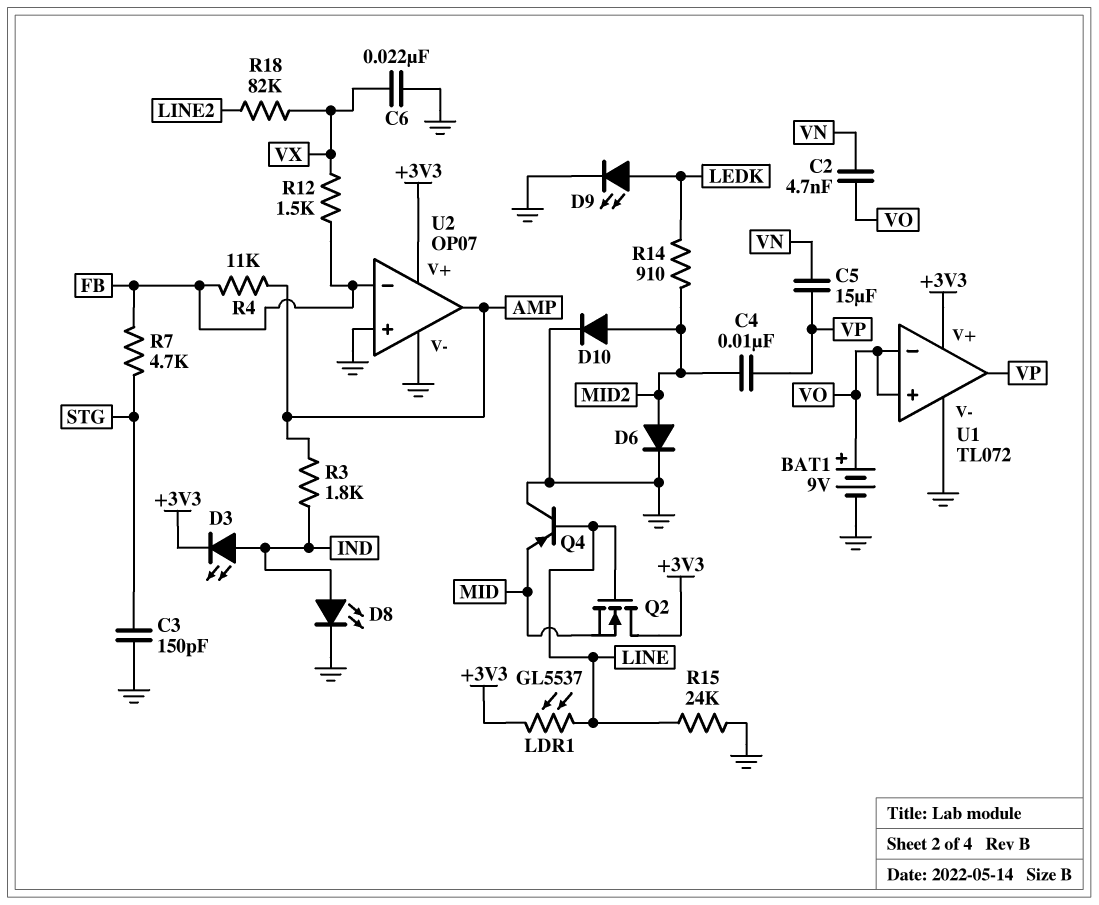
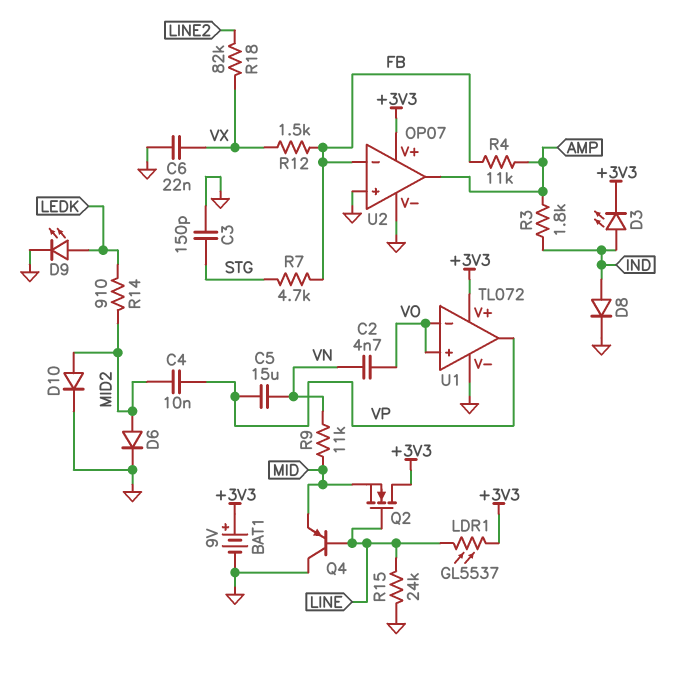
BAT1: 9V (plus VO, minus GND) -> 9V (plus +3V3, minus GND)
D8: LED (A IND, K GND) -> diode (A IND, K GND)
R9: none -> 11k (MID, VN)

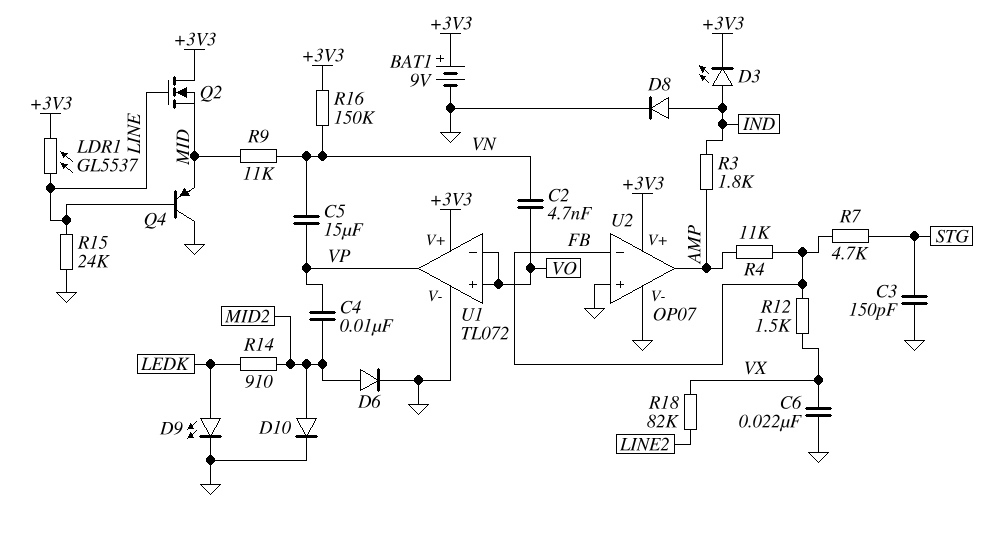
R16: none -> 150k (+3V3, VN)

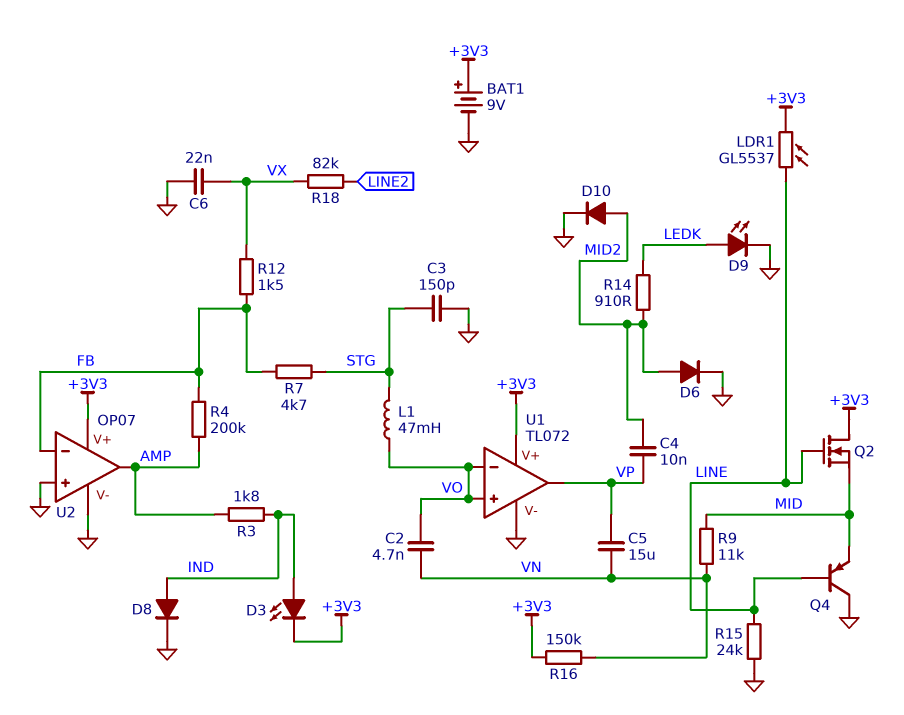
L1: none -> 47mH (STG, VO)
R4: 11k (AMP, FB) -> 200k (AMP, FB)

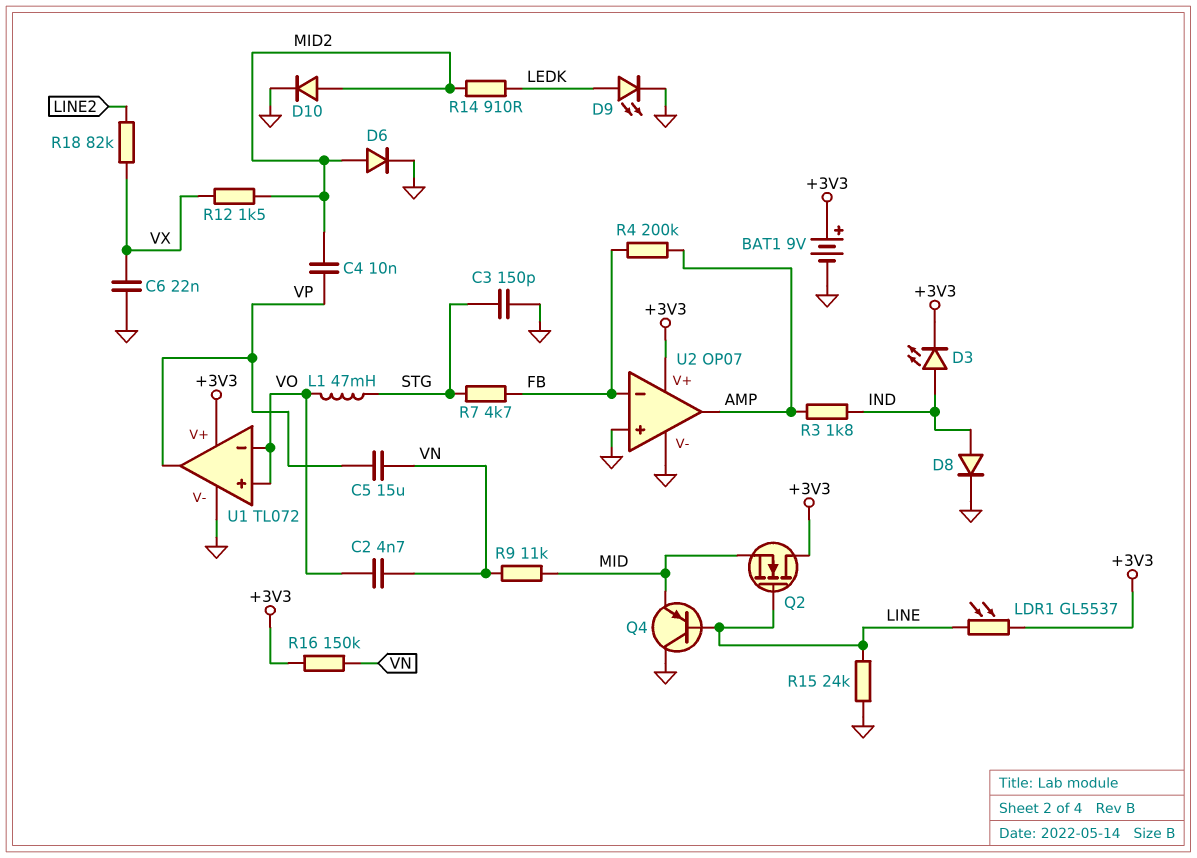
R12: 1.5k (FB, VX) -> 1.5k (MID2, VX)

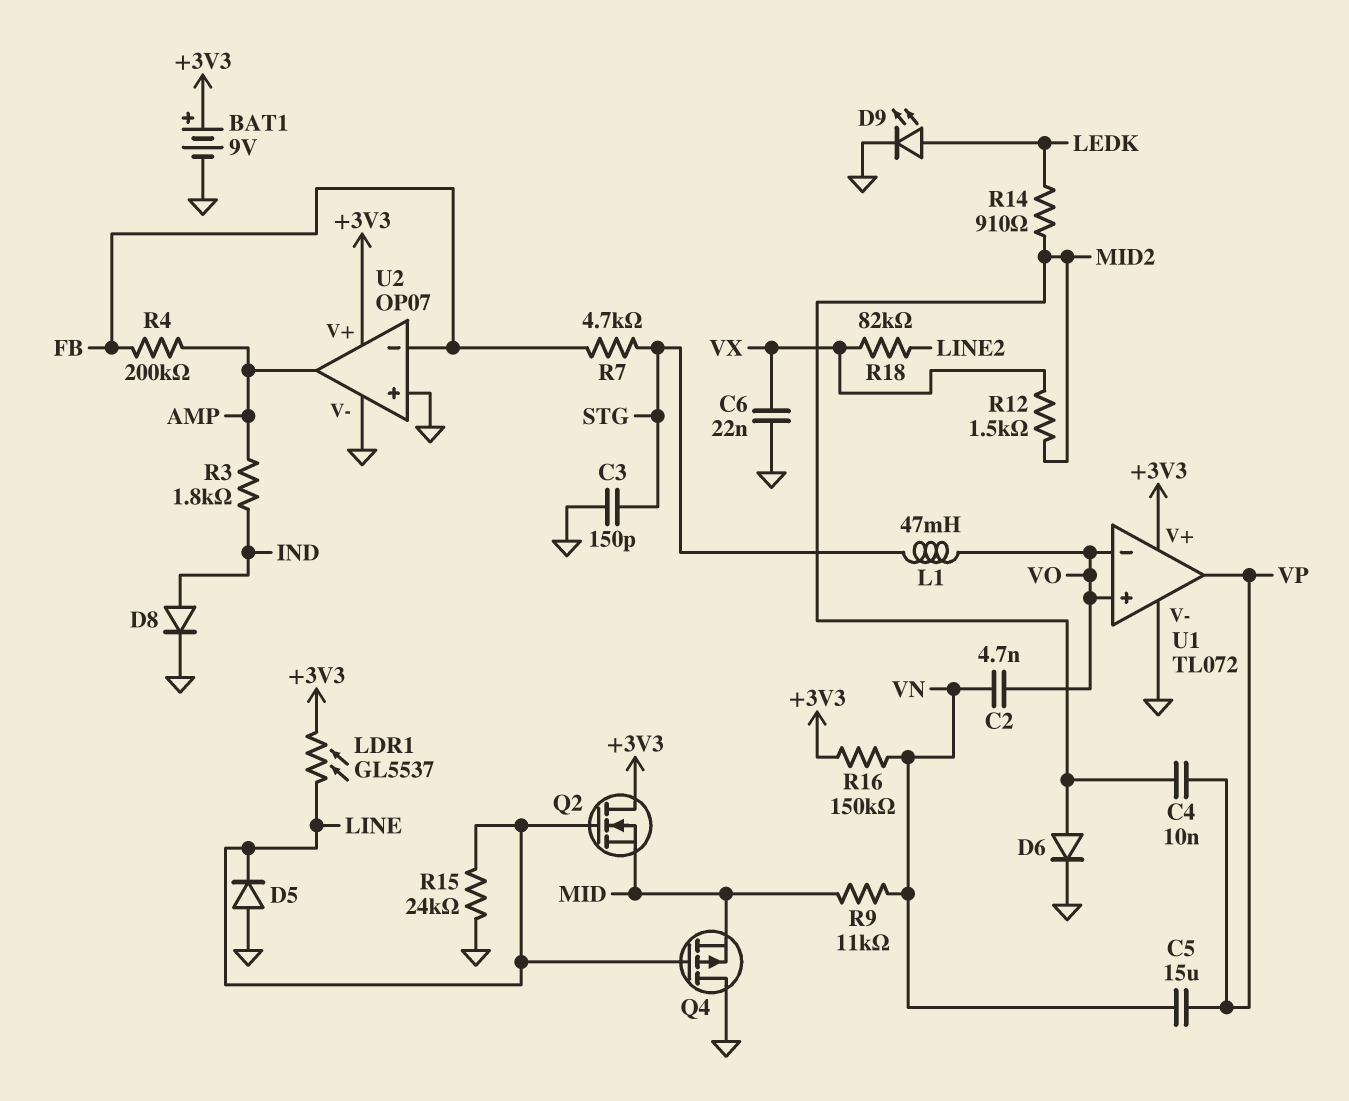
D3: LED (A IND, K +3V3) -> none
D5: none -> diode (A GND, K LINE)
D10: diode (A MID2, K GND) -> none
Q4: PNP (B LINE, C GND, E MID) -> PMOS (G LINE, D GND, S MID)

